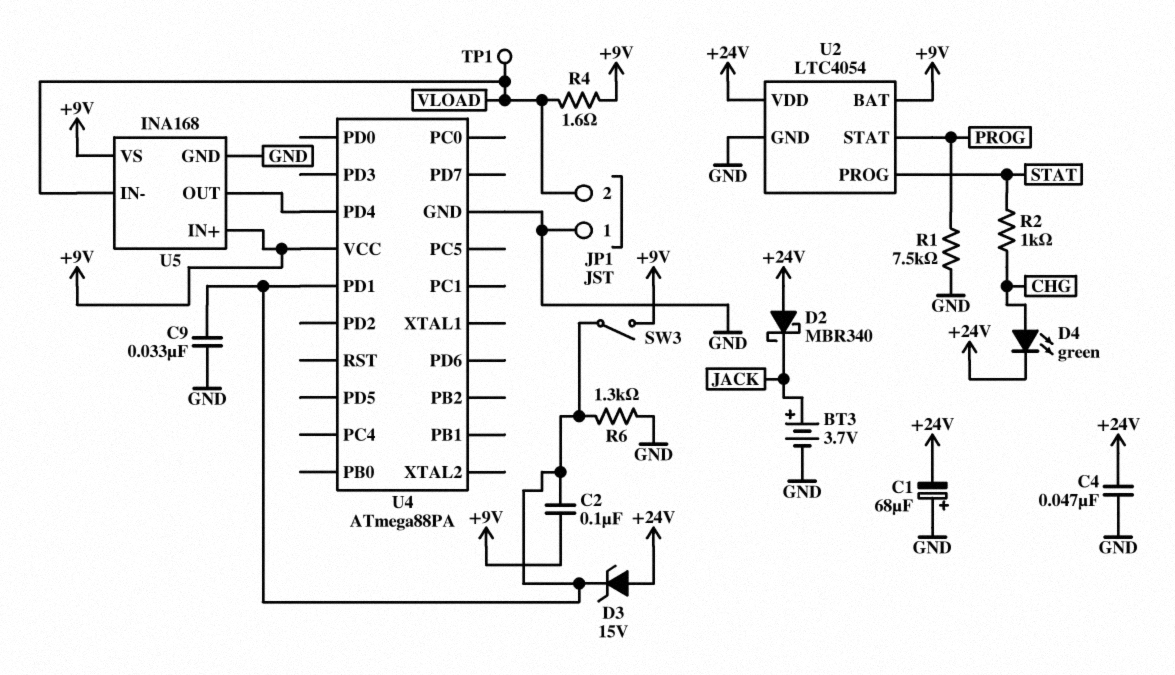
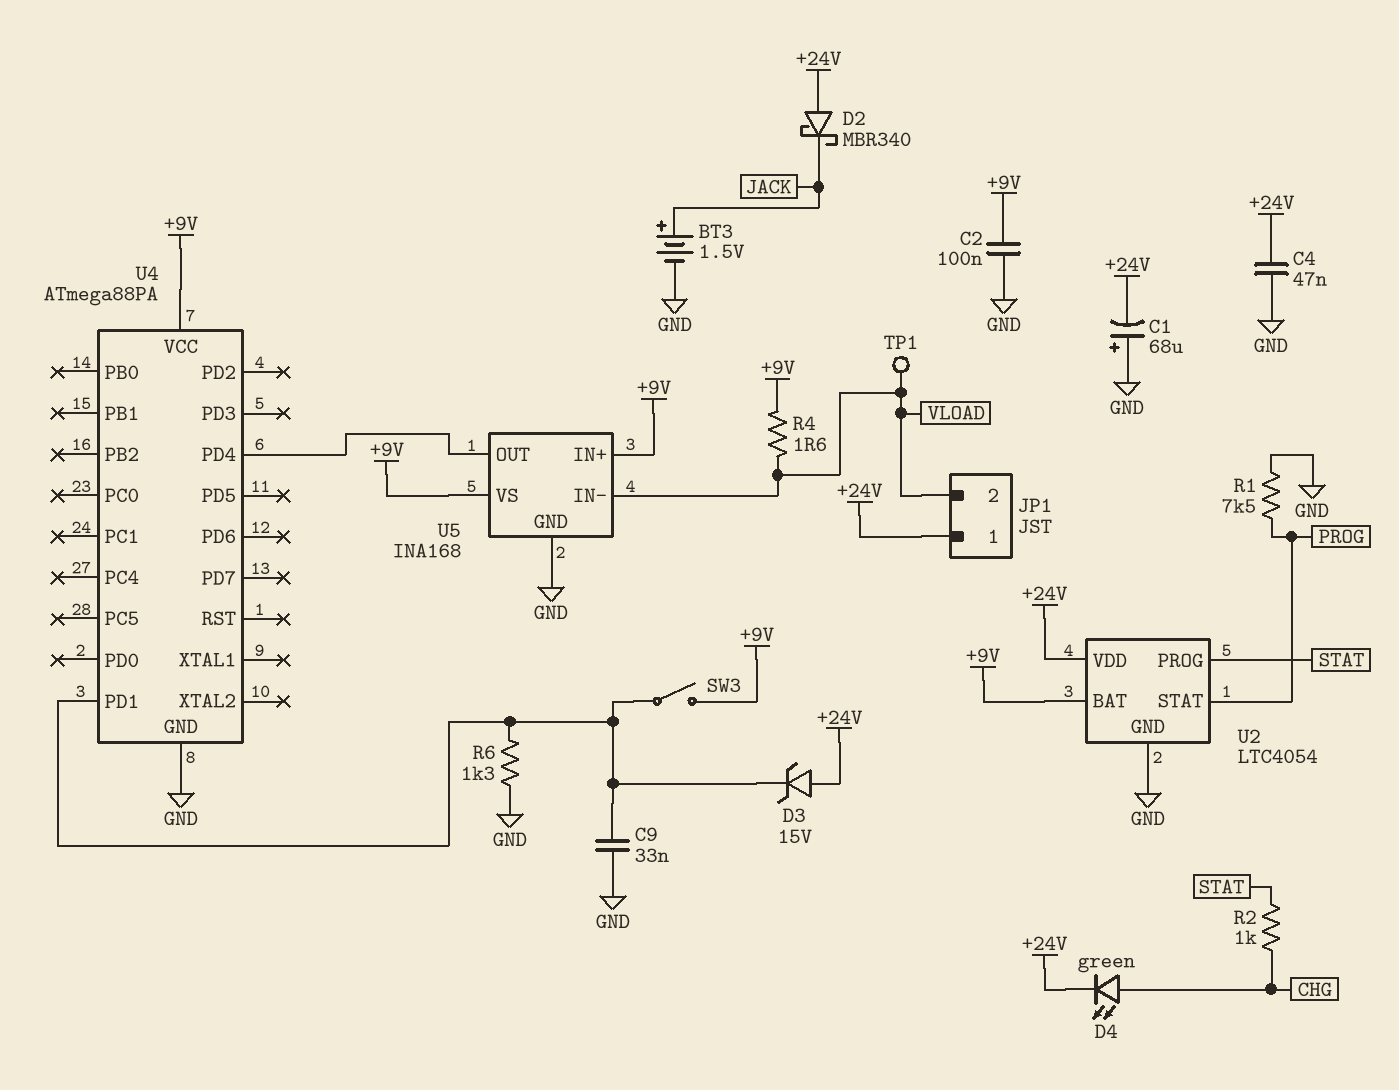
BT3: 3.7V (plus JACK, minus GND) -> 1.5V (plus JACK, minus GND)
C2: 100nF (+9V, U4/PD1) -> 100nF (+9V, GND)
JP1 pin 1: GND -> +24V

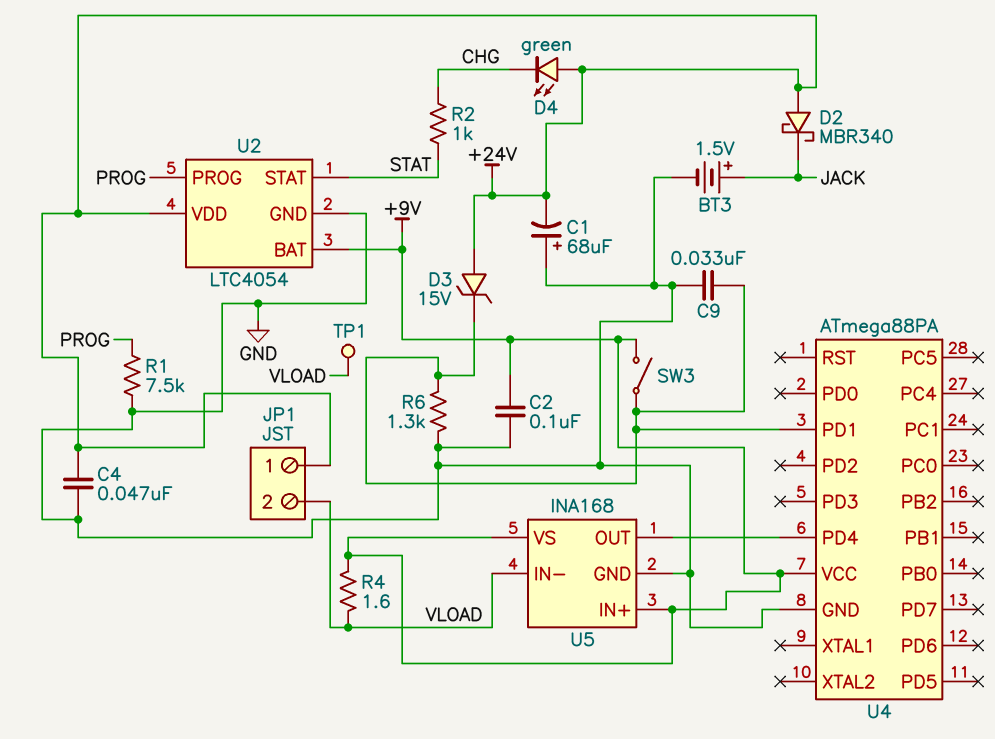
D4: LED green (A CHG, K +24V) -> LED green (A +24V, K CHG)
U2 pin PROG: STAT -> PROG
U2 pin STAT: PROG -> STAT

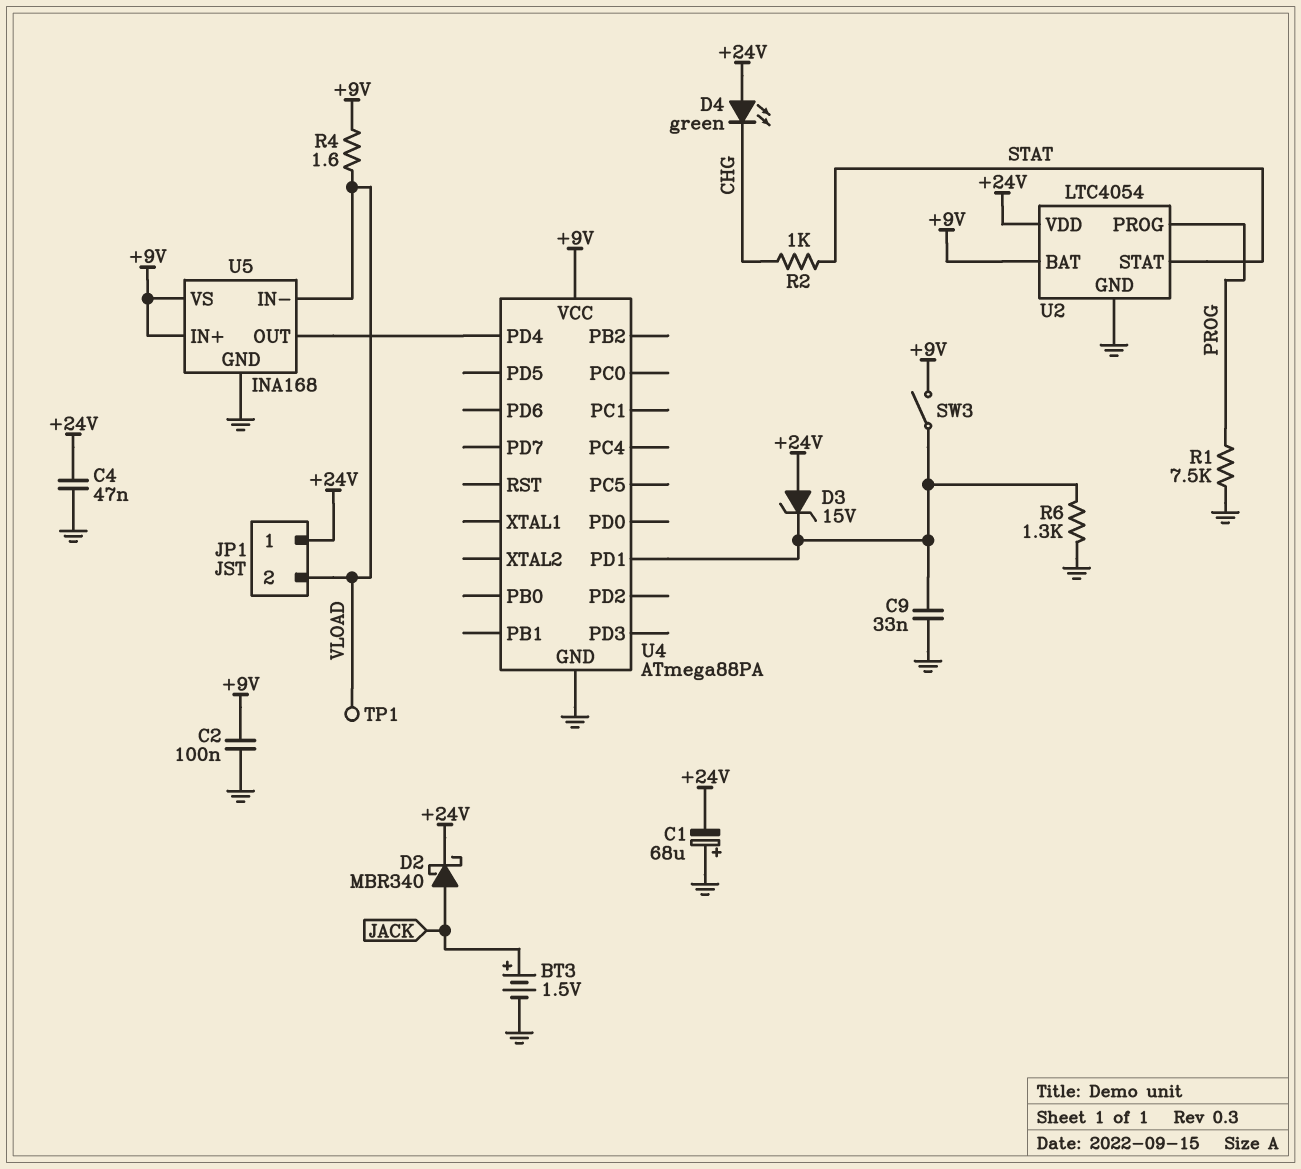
D2: schottky MBR340 (A +24V, K JACK) -> schottky MBR340 (A JACK, K +24V)

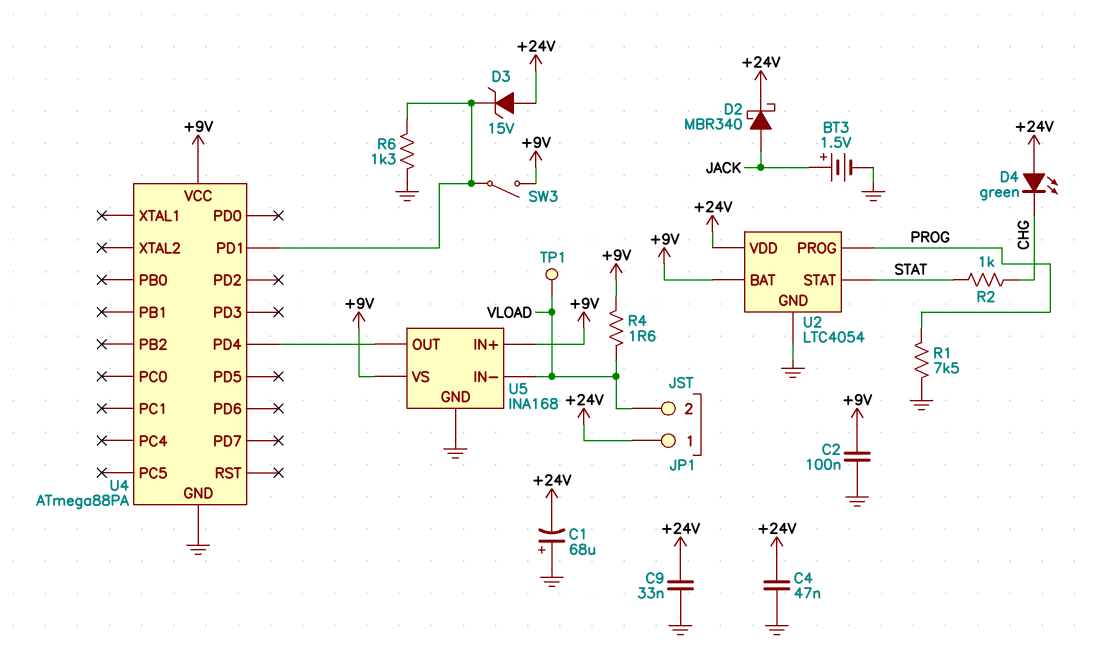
C9: 33nF (GND, U4/PD1) -> 33nF (+24V, GND)

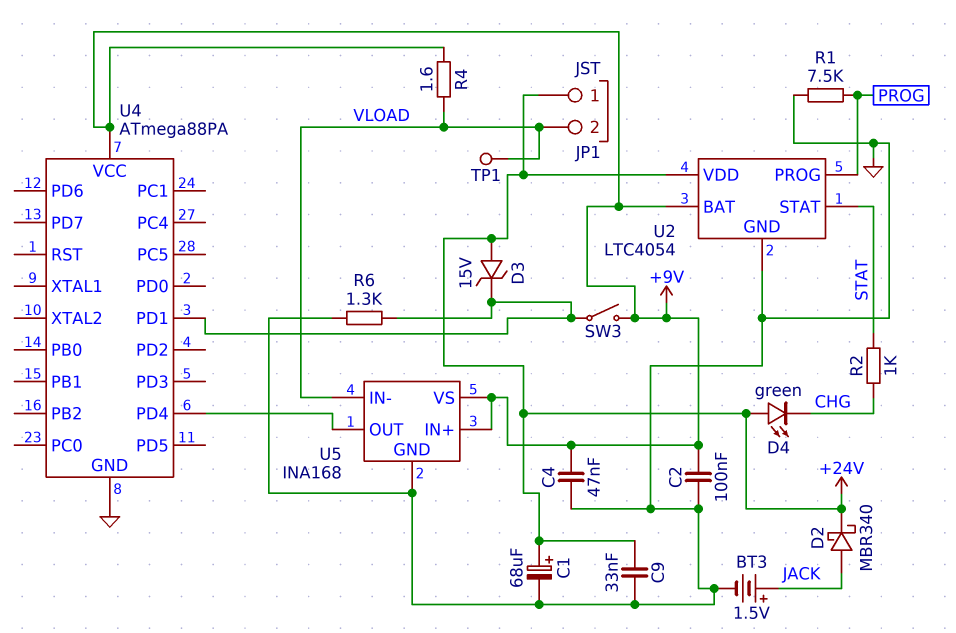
C1: 68uF (plus GND, minus +24V) -> 68uF (plus +24V, minus GND)
C4: 47nF (+24V, GND) -> 47nF (+9V, GND)

